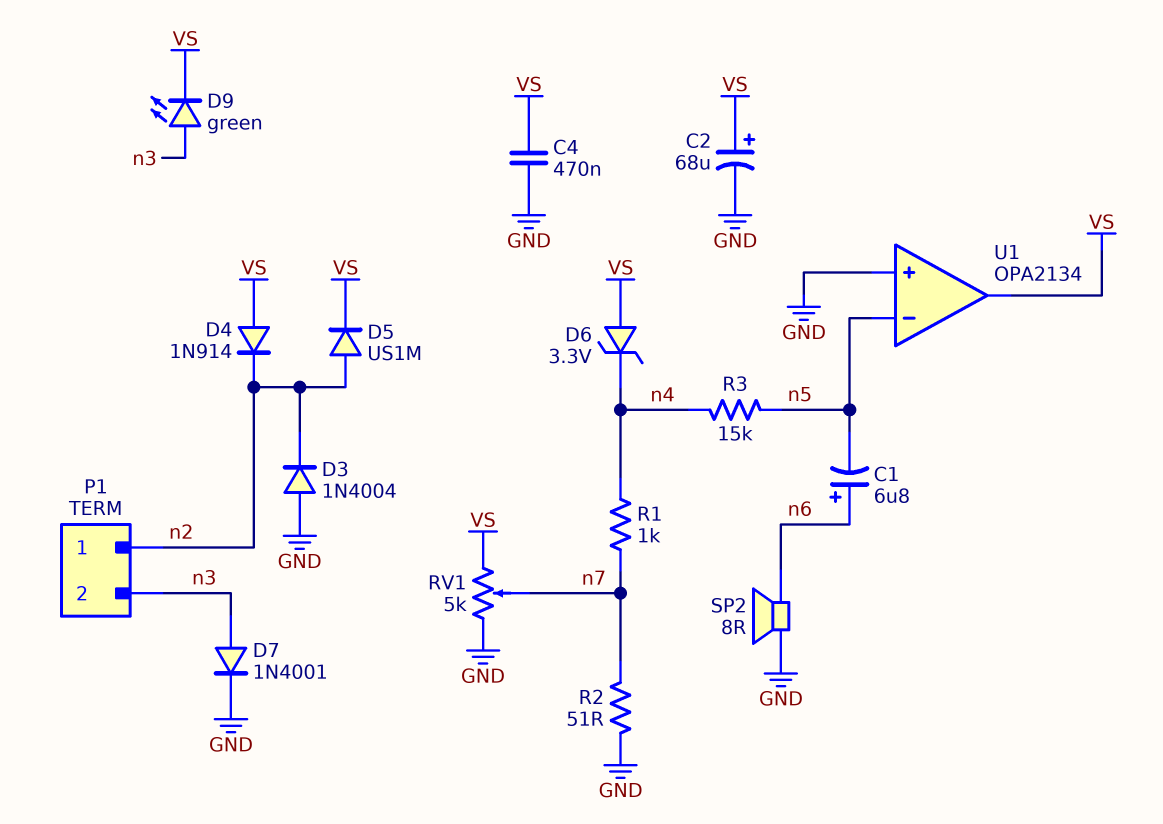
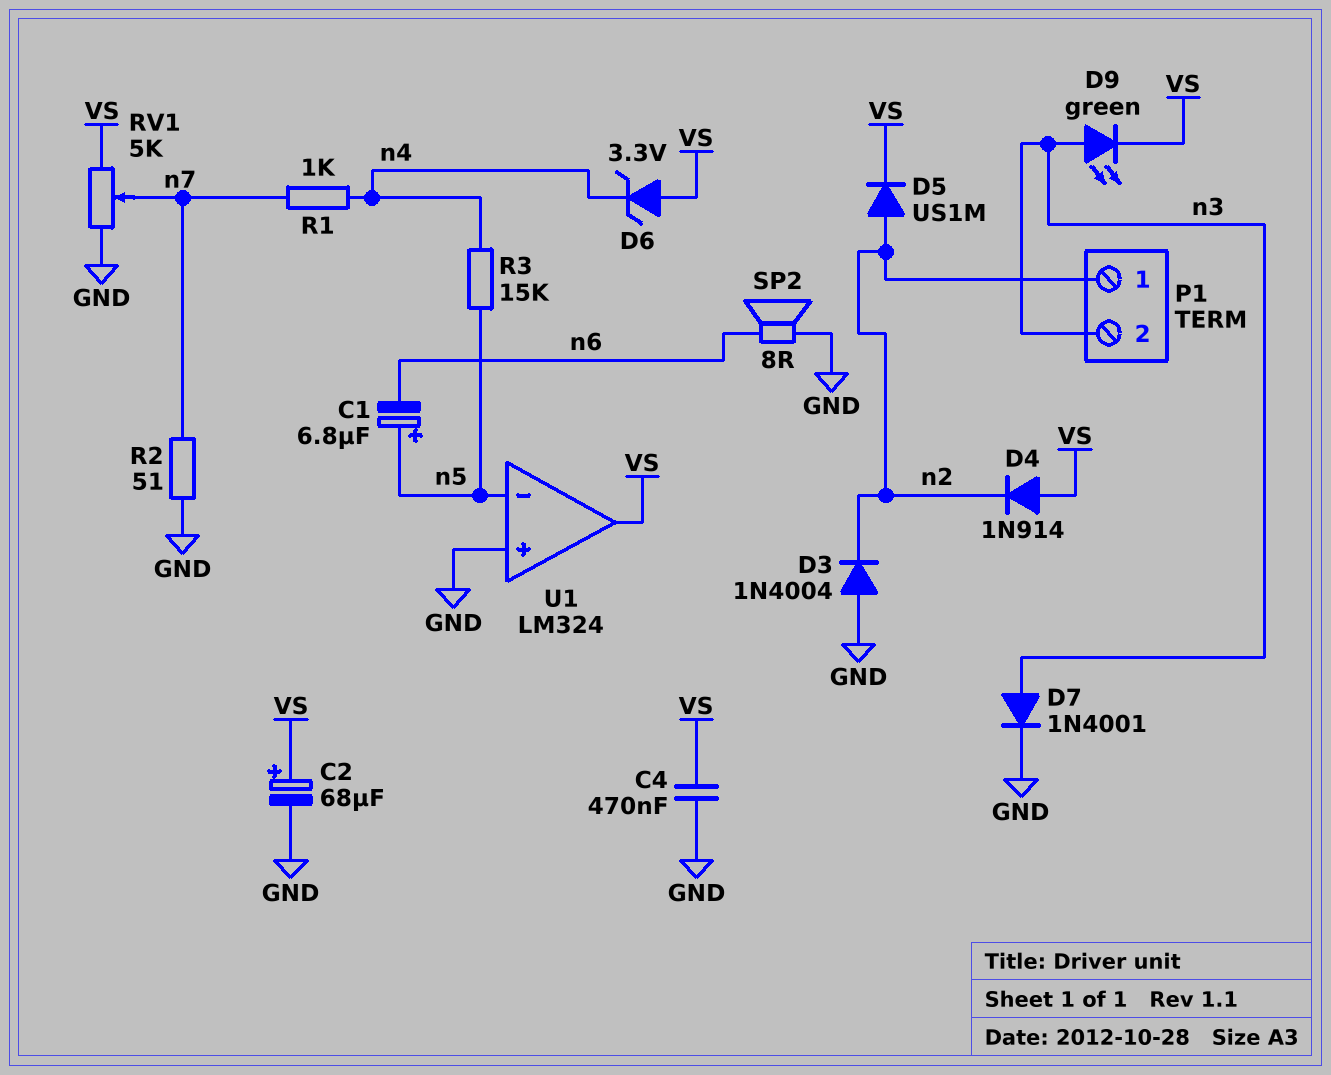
C1: 6.8uF (plus n6, minus n5) -> 6.8uF (plus n5, minus n6)
U1: OPA2134 -> LM324

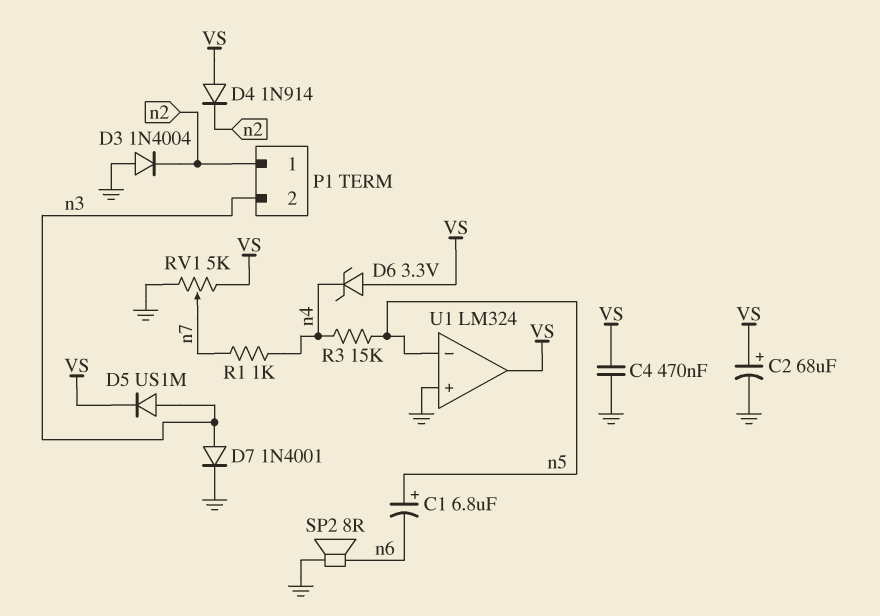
D5: diode US1M (A n2, K VS) -> diode US1M (A n3, K VS)
D9: LED green (A n3, K VS) -> none
R2: 51 (GND, n7) -> none

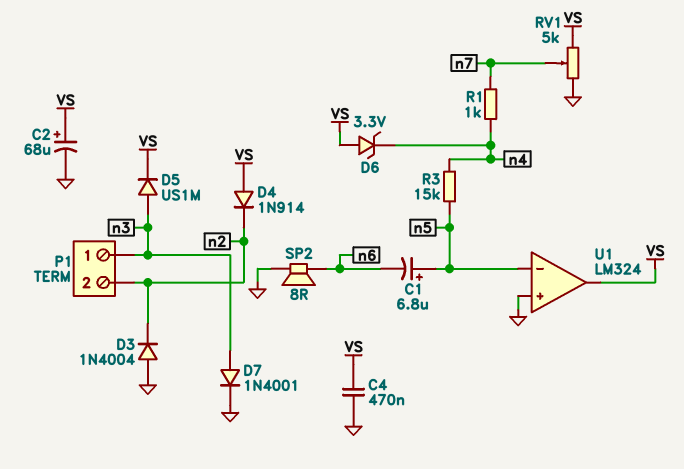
P1 pin 1: n2 -> n3
P1 pin 2: n3 -> n2

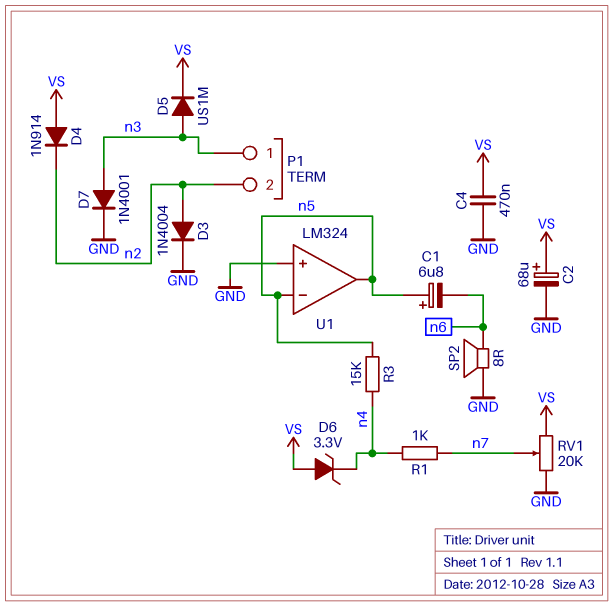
D3: diode 1N4004 (A GND, K n2) -> diode 1N4004 (A n2, K GND)
RV1: 5k (GND, VS, wiper n7) -> 20k (GND, VS, wiper n7)
U1 pin out: VS -> n5

